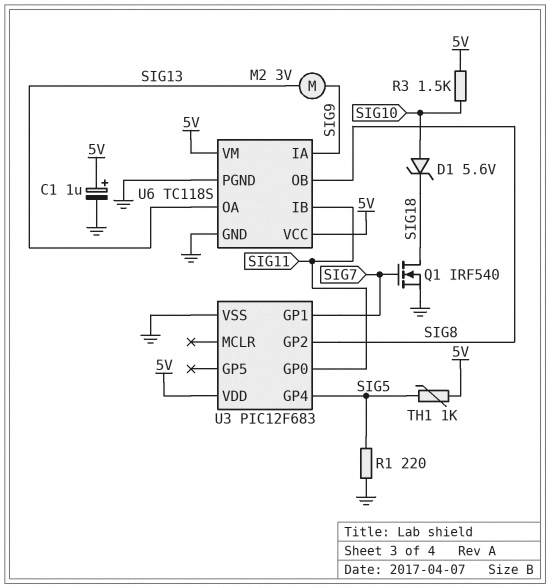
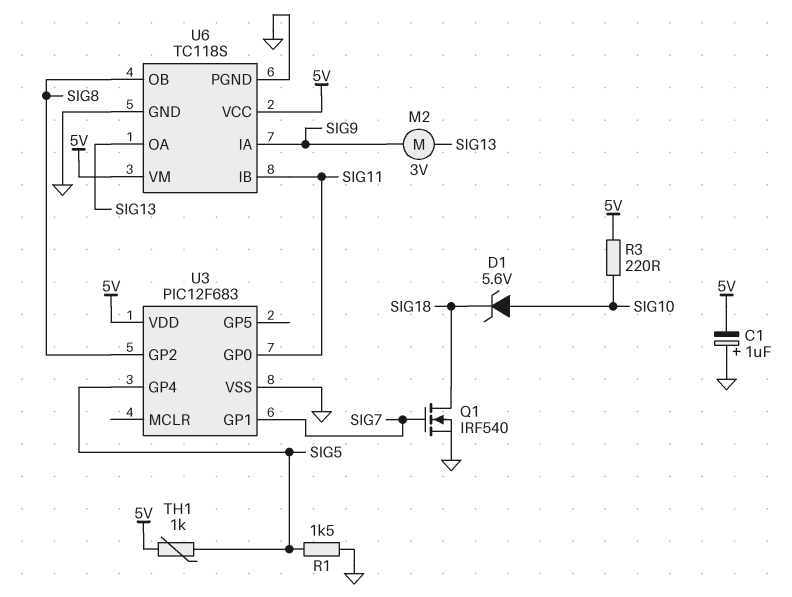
C1: 1uF (plus 5V, minus GND) -> 1uF (plus GND, minus 5V)
R1: 220 (GND, SIG5) -> 1.5k (GND, SIG5)
R3: 1.5k (5V, SIG10) -> 220 (5V, SIG10)

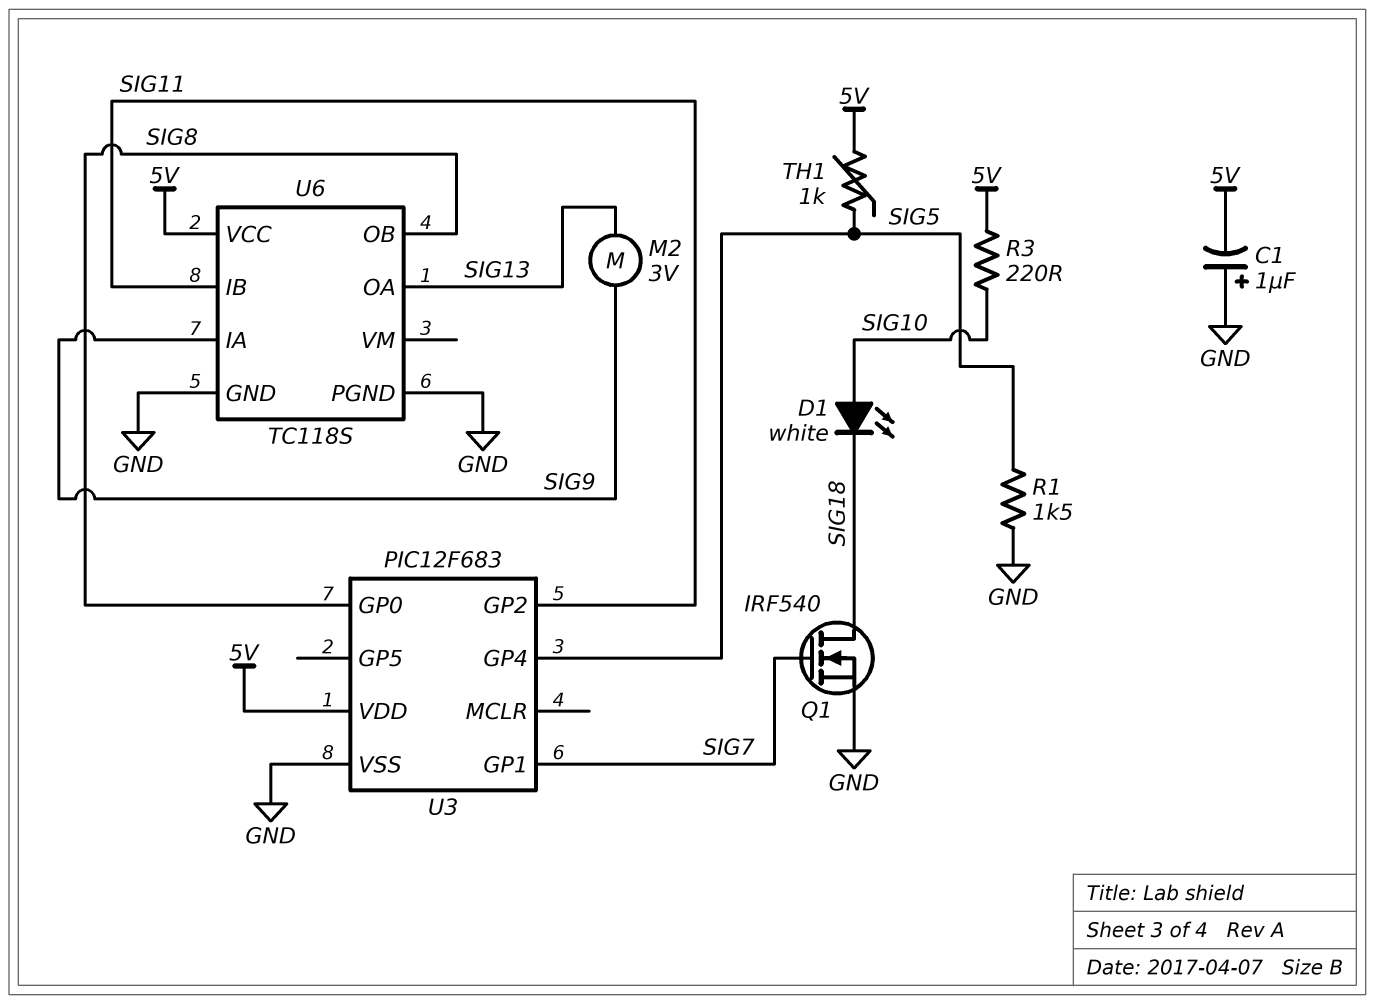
D1: zener 5.6V (A SIG10, K SIG18) -> LED white (A SIG10, K SIG18)
U3 pin GP0: SIG11 -> SIG8
U3 pin GP2: SIG8 -> SIG11
U6 pin VM: 5V -> none

